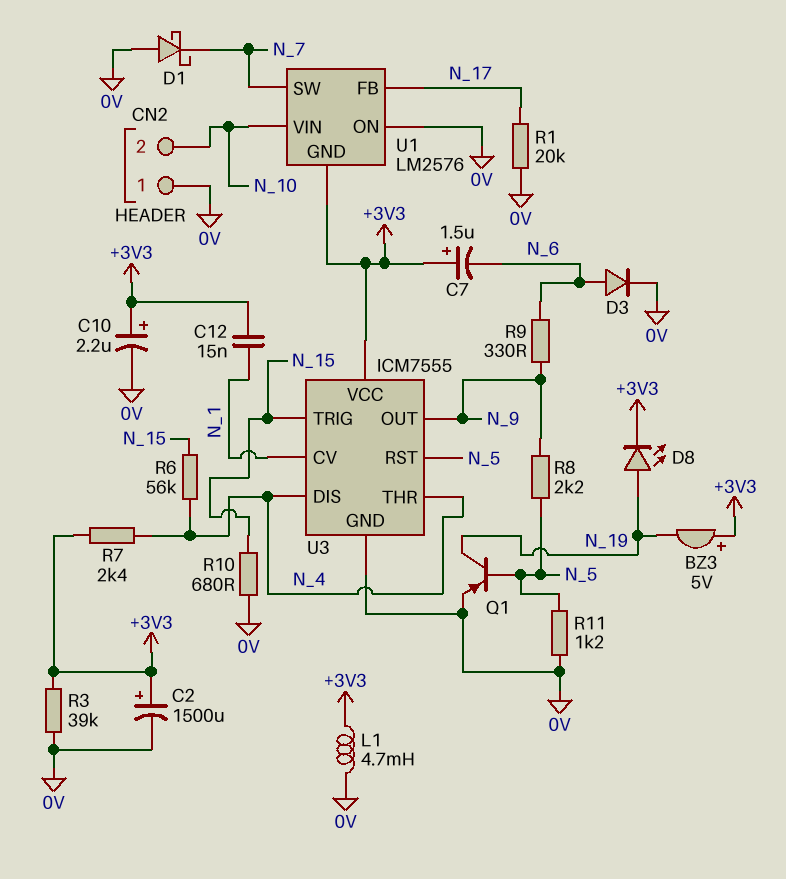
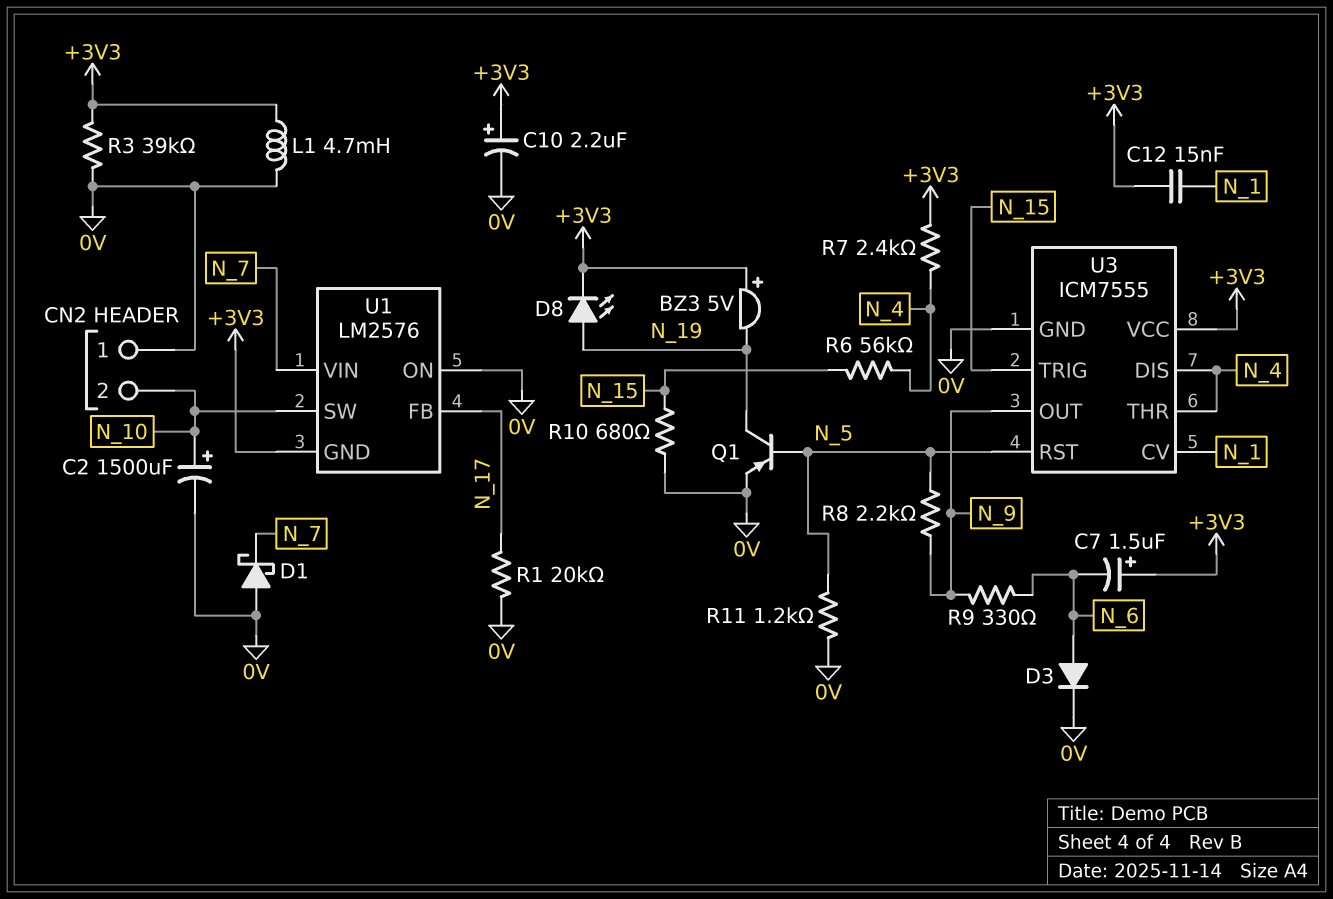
C2: 1500uF (plus +3V3, minus 0V) -> 1500uF (plus N_10, minus 0V)
U1 pin SW: N_7 -> N_10
U1 pin VIN: N_10 -> N_7

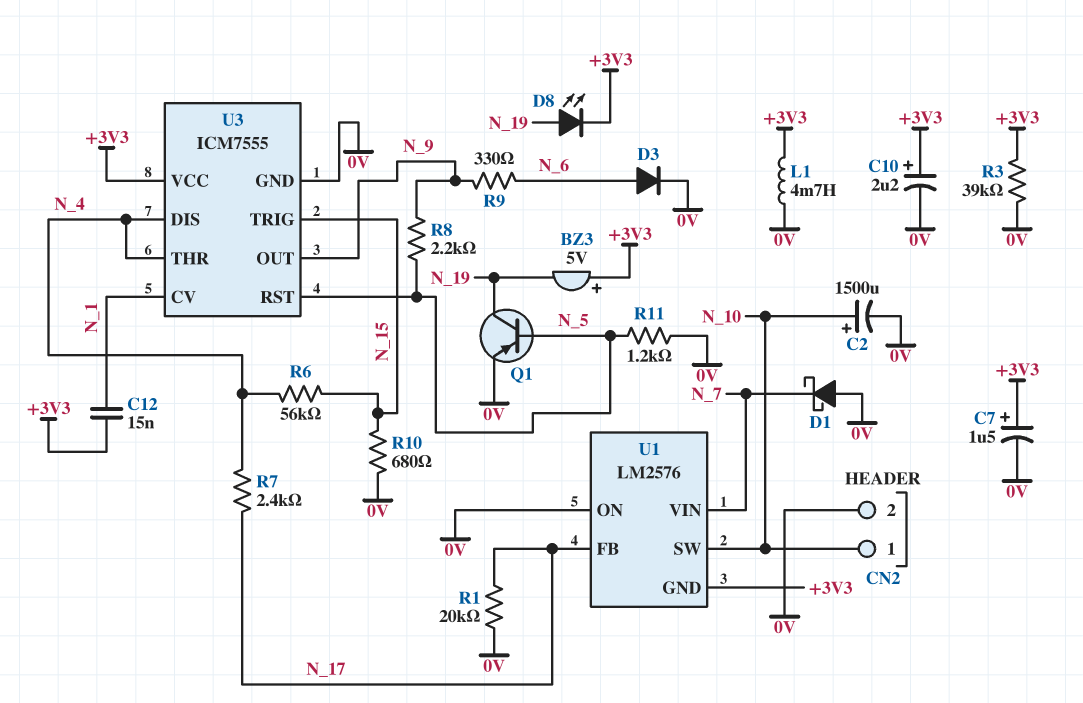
C7: 1.5uF (plus +3V3, minus N_6) -> 1.5uF (plus +3V3, minus 0V)
CN2 pin 1: 0V -> N_10
CN2 pin 2: N_10 -> 0V
R7: 2.4k (+3V3, N_4) -> 2.4k (N_4, N_17)

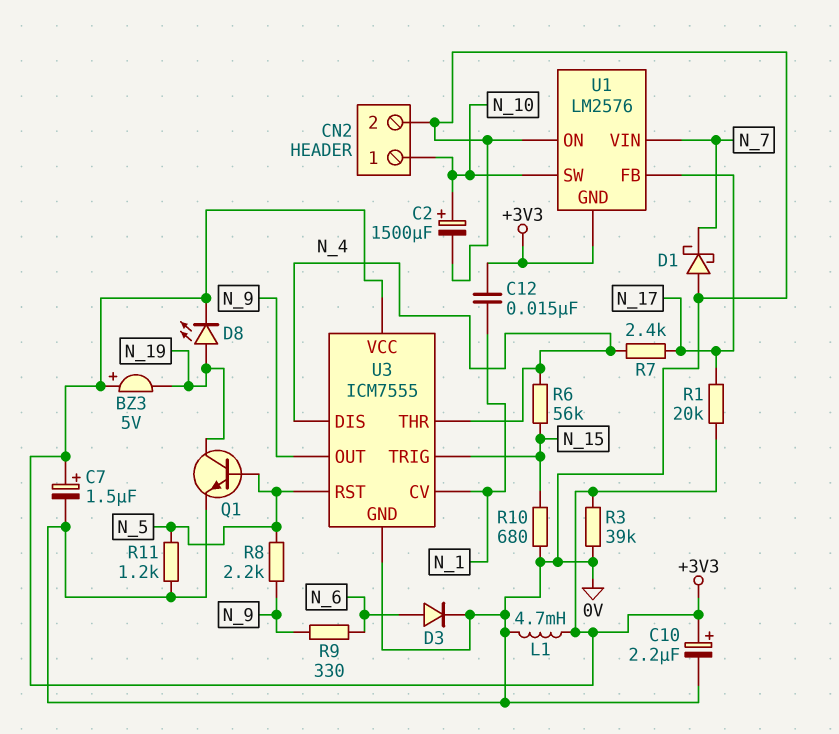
Q1: PNP (B N_5, C N_19, E 0V) -> NPN (B N_5, C N_19, E 0V)
R1: 20k (0V, N_17) -> 20k (+3V3, N_17)

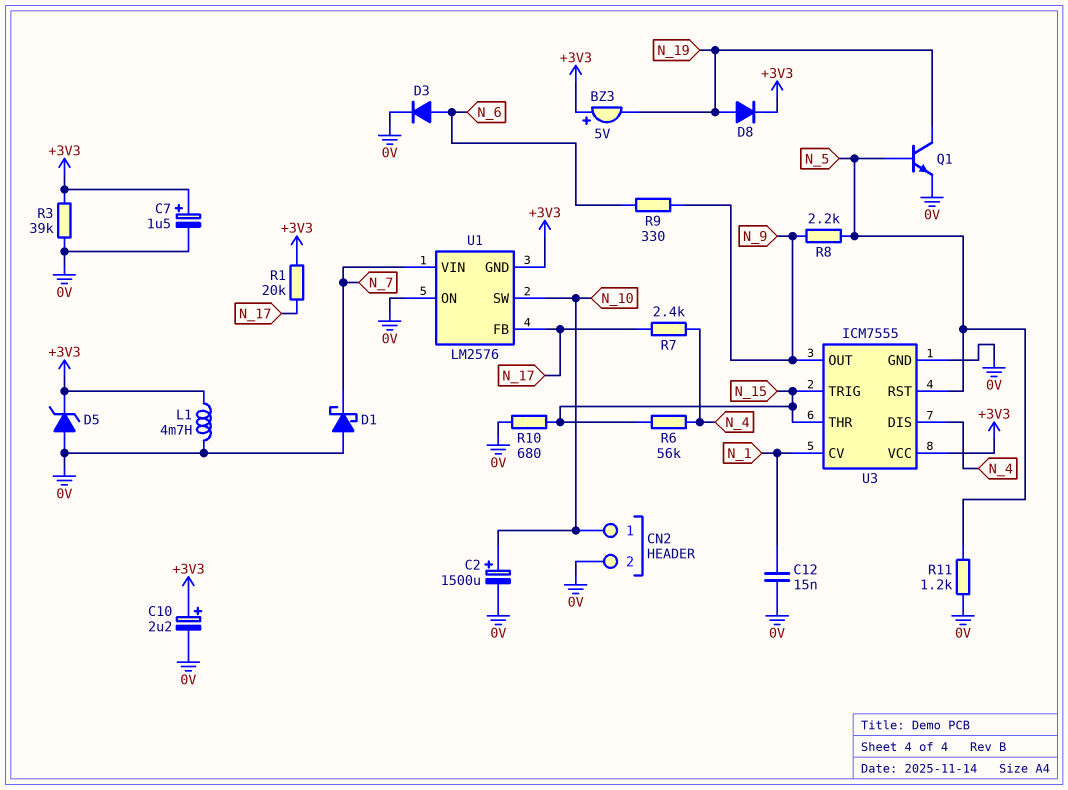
C12: 15nF (+3V3, N_1) -> 15nF (0V, N_1)
D5: none -> zener (A 0V, K +3V3)
D8: LED (A N_19, K +3V3) -> diode (A N_19, K +3V3)
U3 pin THR: N_4 -> N_15

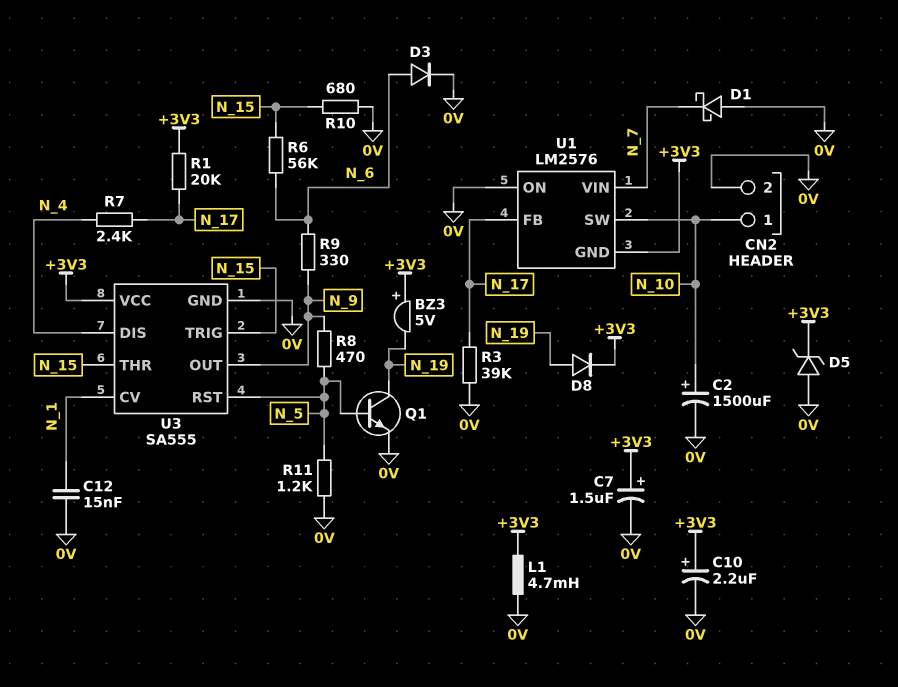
R3: 39k (+3V3, 0V) -> 39k (0V, N_17)
R6: 56k (N_4, N_15) -> 56k (N_6, N_15)
R8: 2.2k (N_5, N_9) -> 470 (N_5, N_9)
U3: ICM7555 -> SA555

